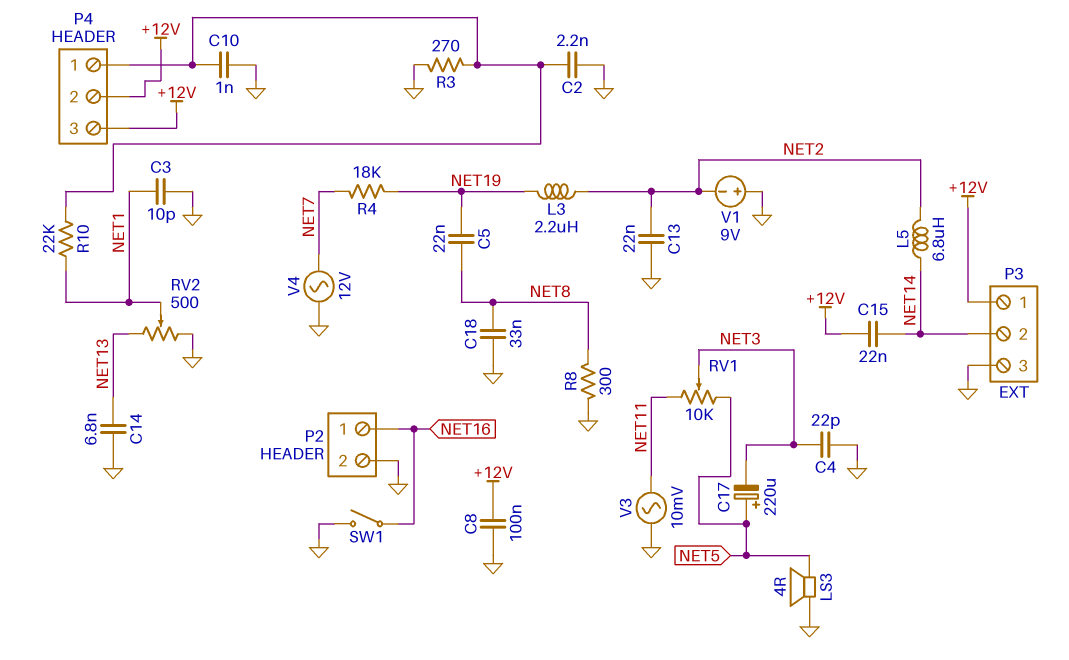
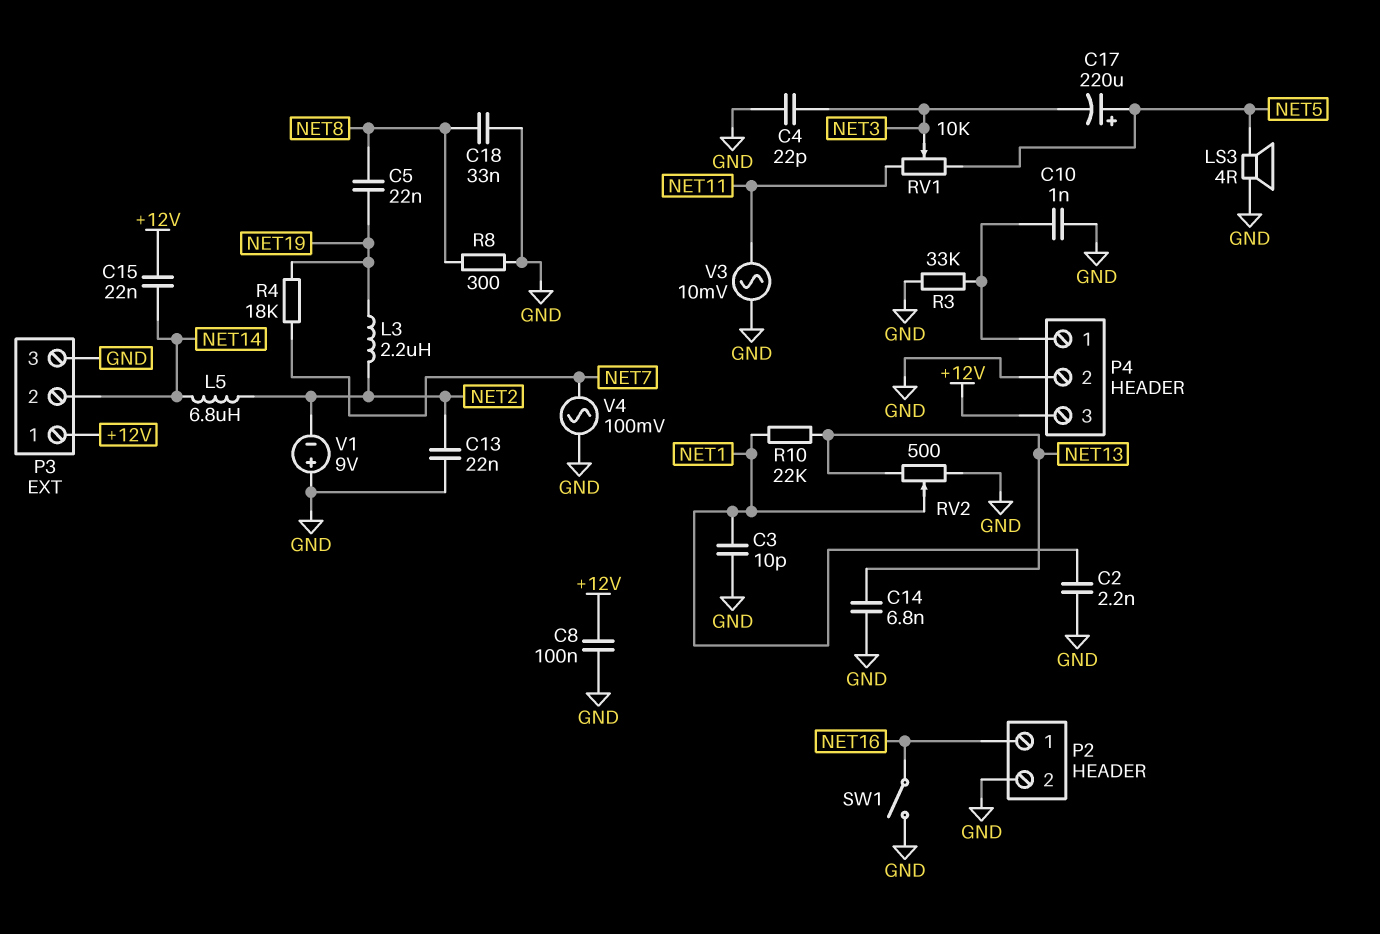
C2: 2.2nF (GND, P4/1) -> 2.2nF (GND, NET1)
P4 pin 2: +12V -> GND
R3: 270 (GND, P4/1) -> 33k (GND, P4/1)
R10: 22k (NET1, P4/1) -> 22k (NET1, NET13)
V4: AC 12V (GND, NET7) -> AC 100mV (GND, NET7)

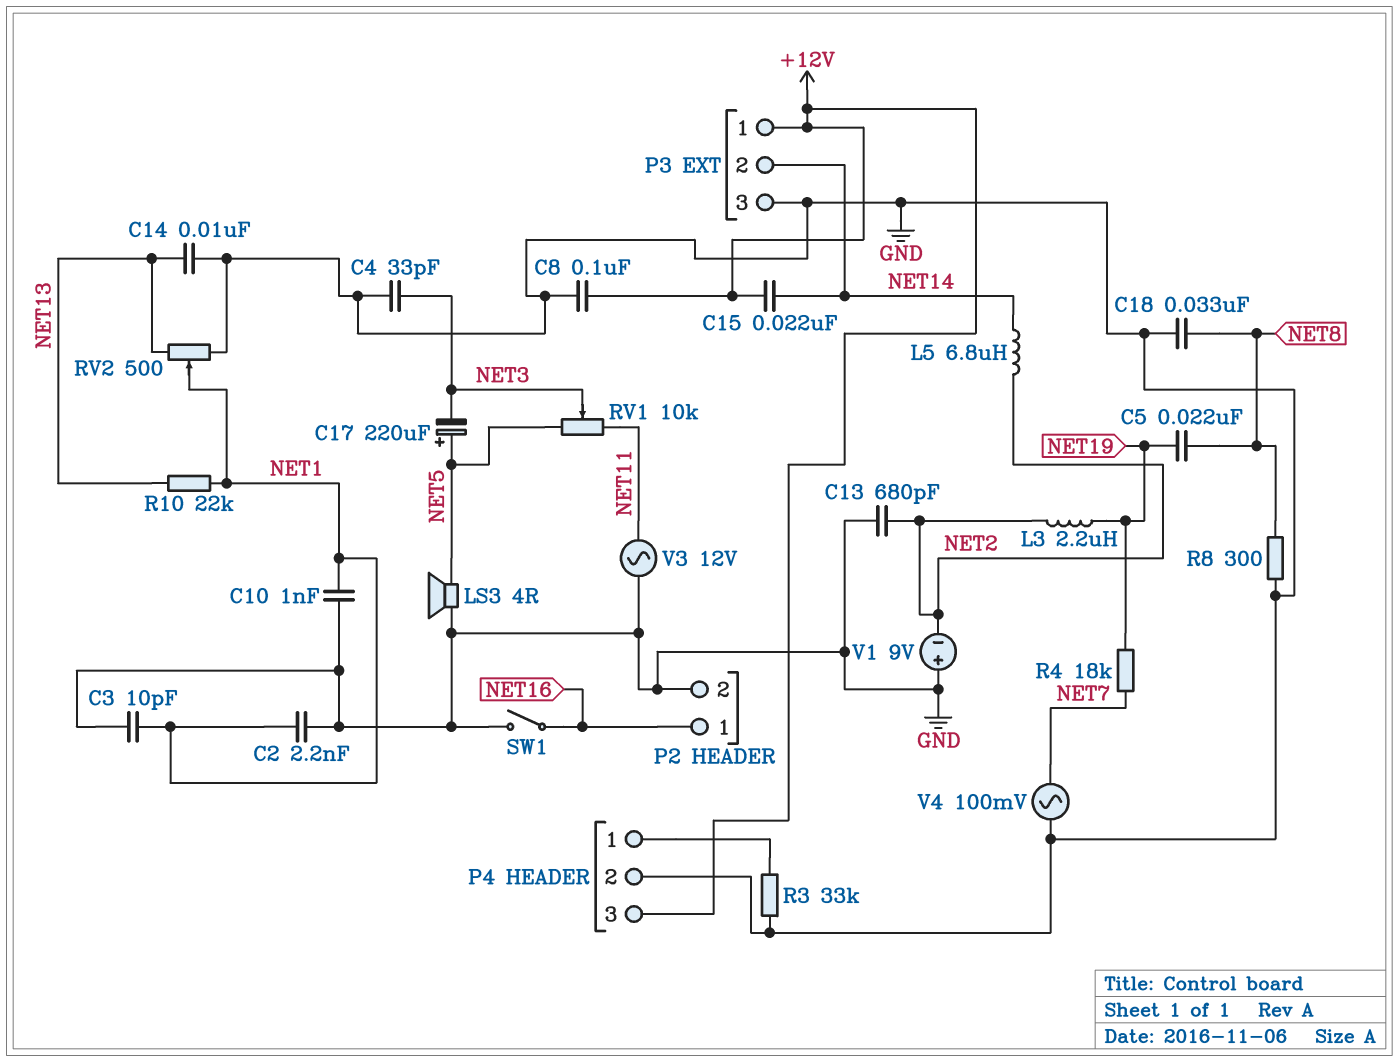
C4: 22pF (GND, NET3) -> 33pF (GND, NET3)
C10: 1nF (GND, P4/1) -> 1nF (GND, NET1)
C13: 22nF (GND, NET2) -> 680pF (GND, NET2)
C14: 6.8nF (GND, NET13) -> 10nF (GND, NET13)
V3: AC 10mV (GND, NET11) -> AC 12V (GND, NET11)

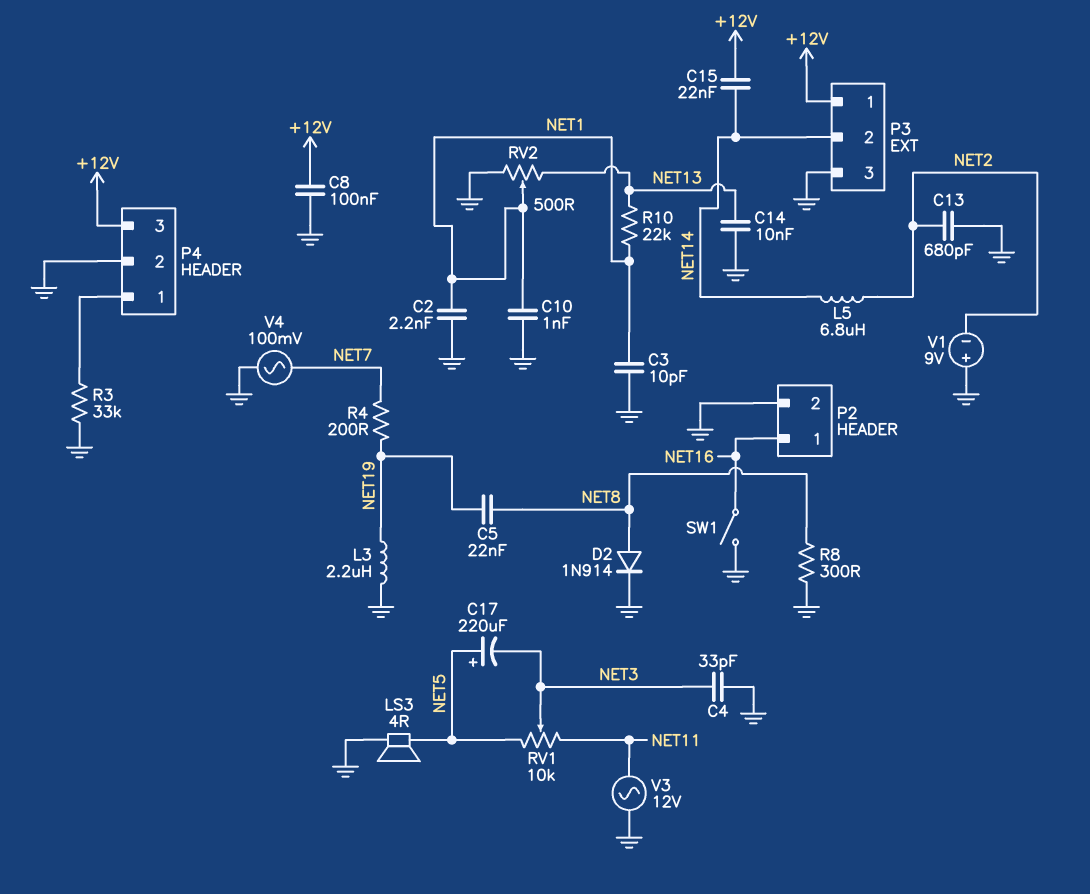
C18: 33nF (GND, NET8) -> none
D2: none -> diode 1N914 (A NET8, K GND)
L3: 2.2uH (NET2, NET19) -> 2.2uH (GND, NET19)
R4: 18k (NET7, NET19) -> 200 (NET7, NET19)

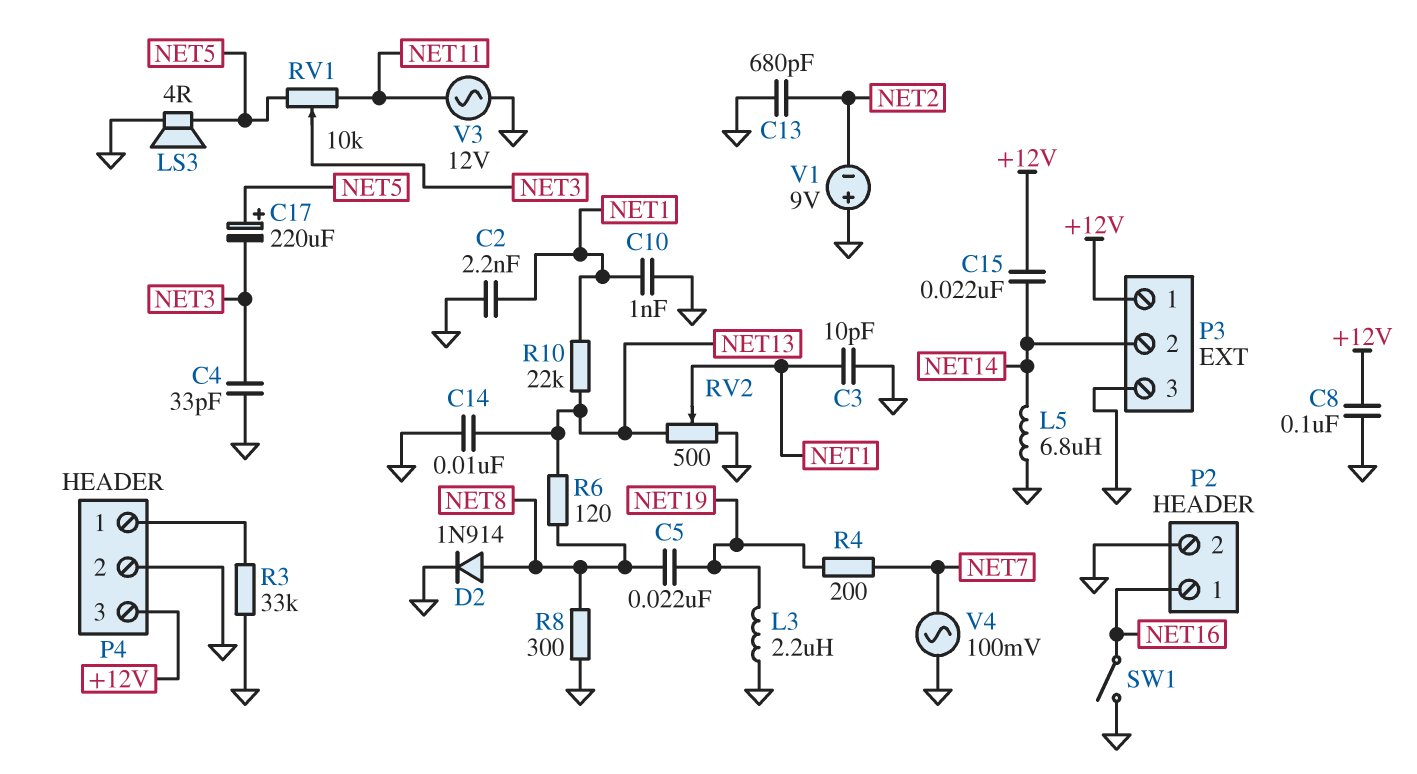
L5: 6.8uH (NET2, NET14) -> 6.8uH (GND, NET14)
R6: none -> 120 (NET8, NET13)

